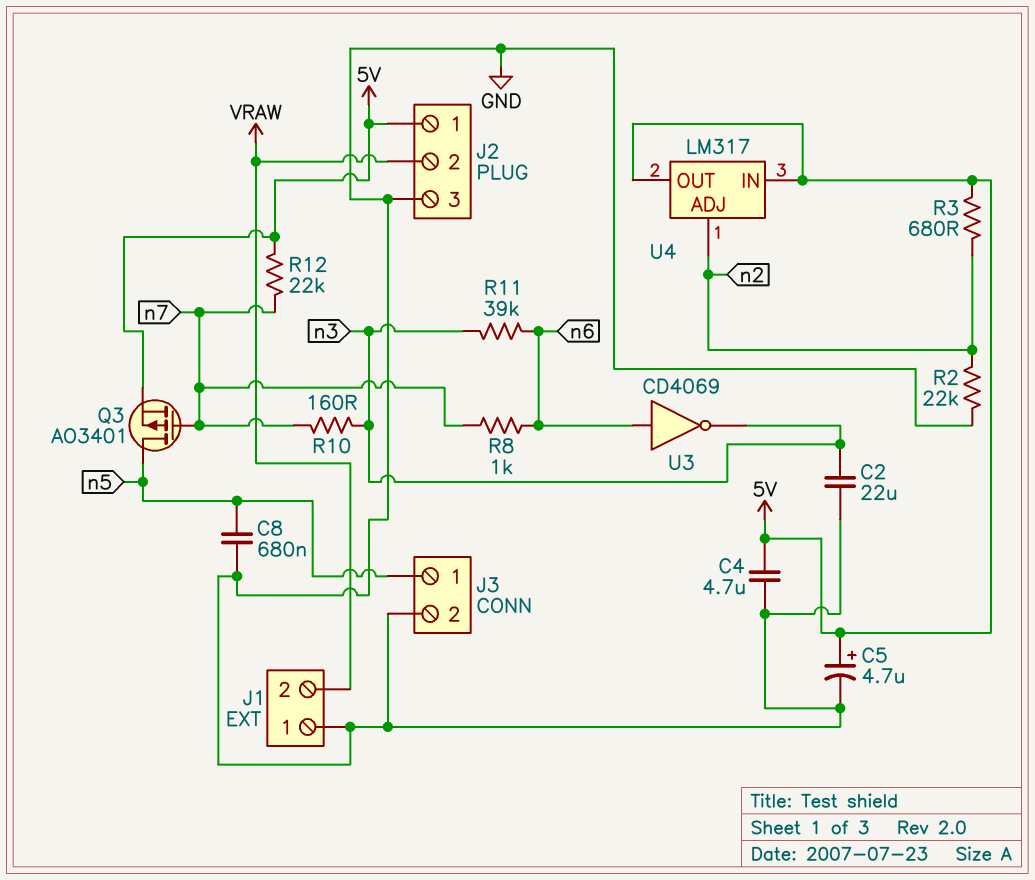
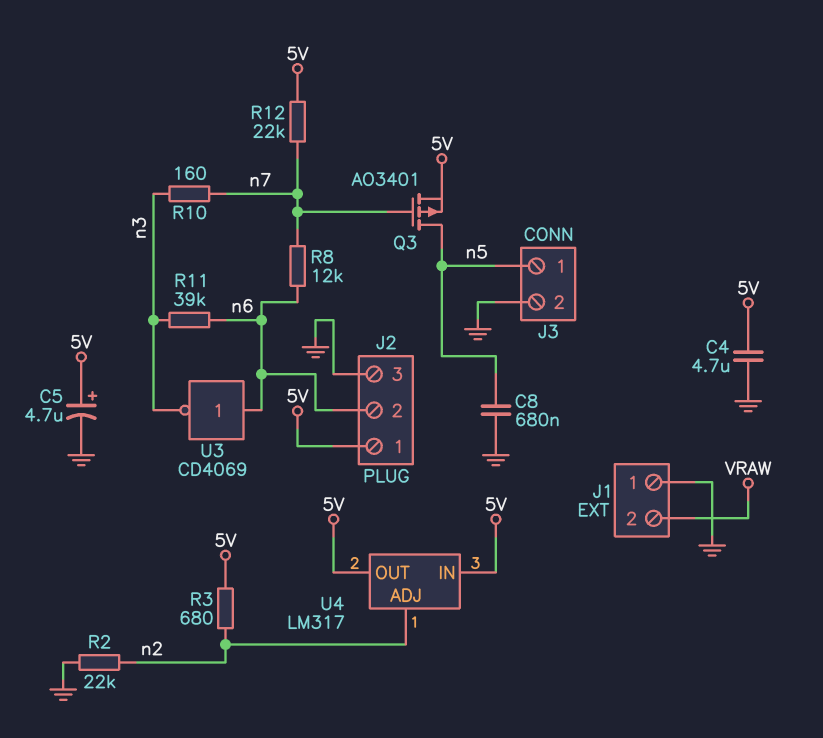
C2: 22uF (GND, n3) -> none
J2 pin 2: VRAW -> n6
R8: 1k (n6, n7) -> 12k (n6, n7)

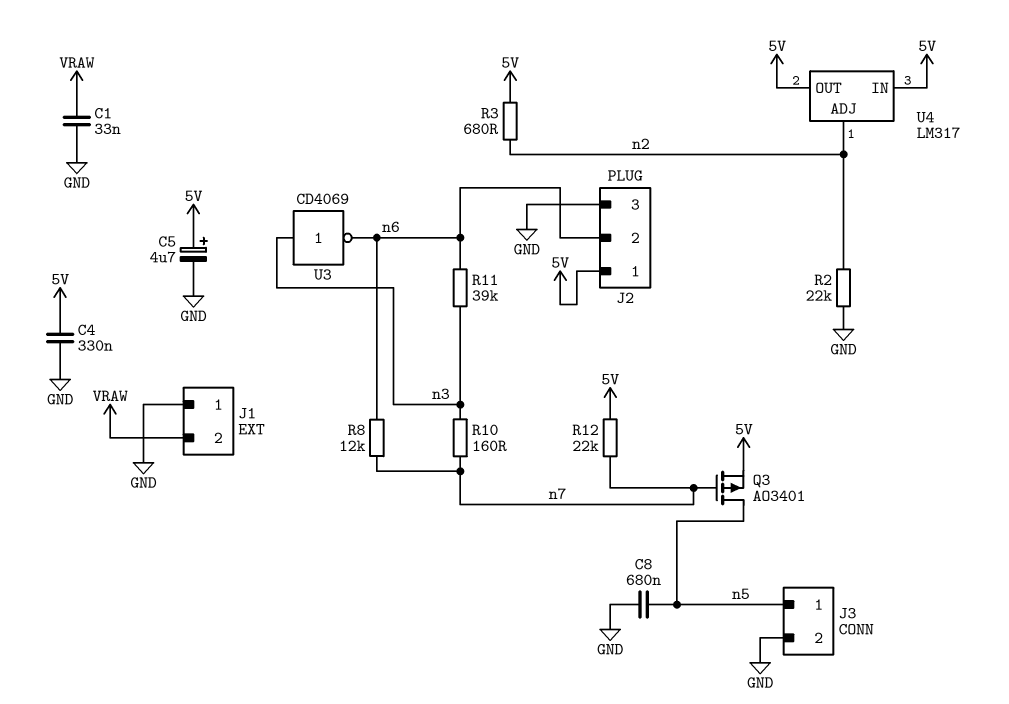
C1: none -> 33nF (GND, VRAW)
C4: 4.7uF (5V, GND) -> 330nF (5V, GND)
U3: NOT CD4069 (in n6, out n3) -> NOT CD4069 (in n3, out n6)

